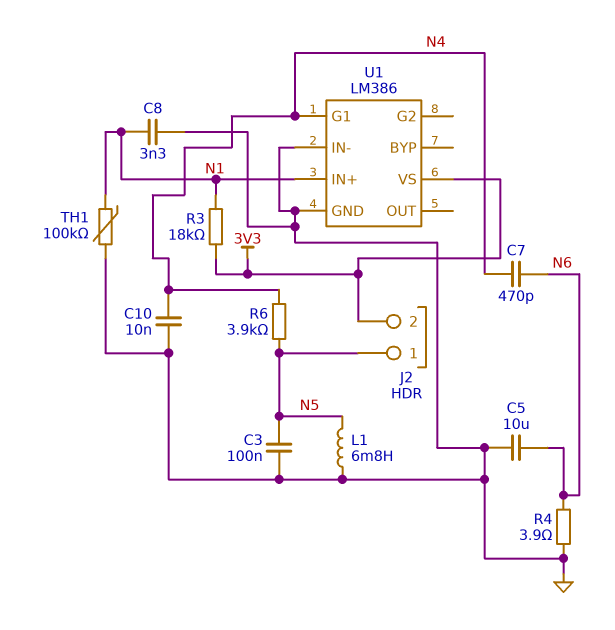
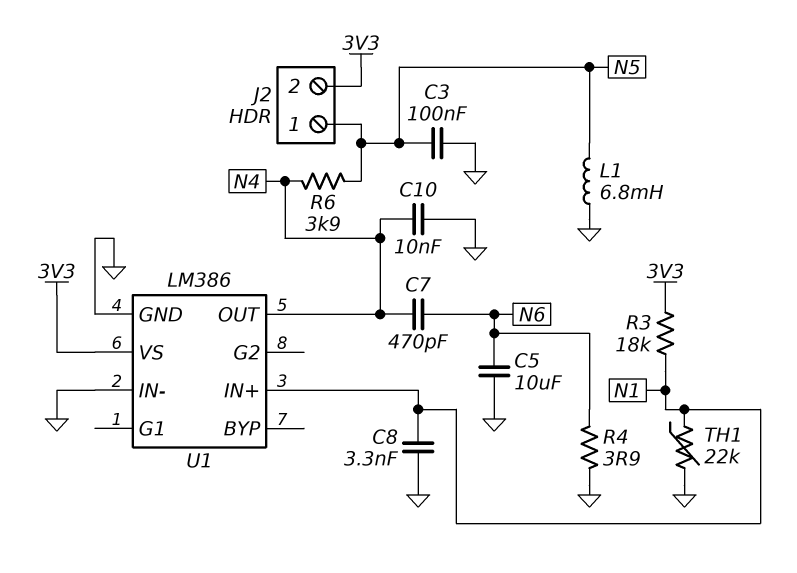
TH1: 100k (GND, N1) -> 22k (GND, N1)
U1 pin G1: N4 -> none
U1 pin OUT: none -> N4

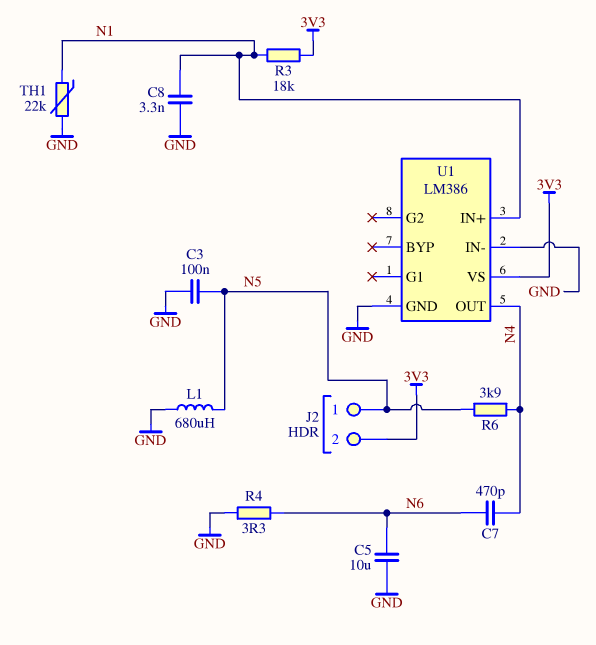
C10: 10nF (GND, N4) -> none
L1: 6.8mH (GND, N5) -> 680uH (GND, N5)
R4: 3.9 (GND, N6) -> 3.3 (GND, N6)

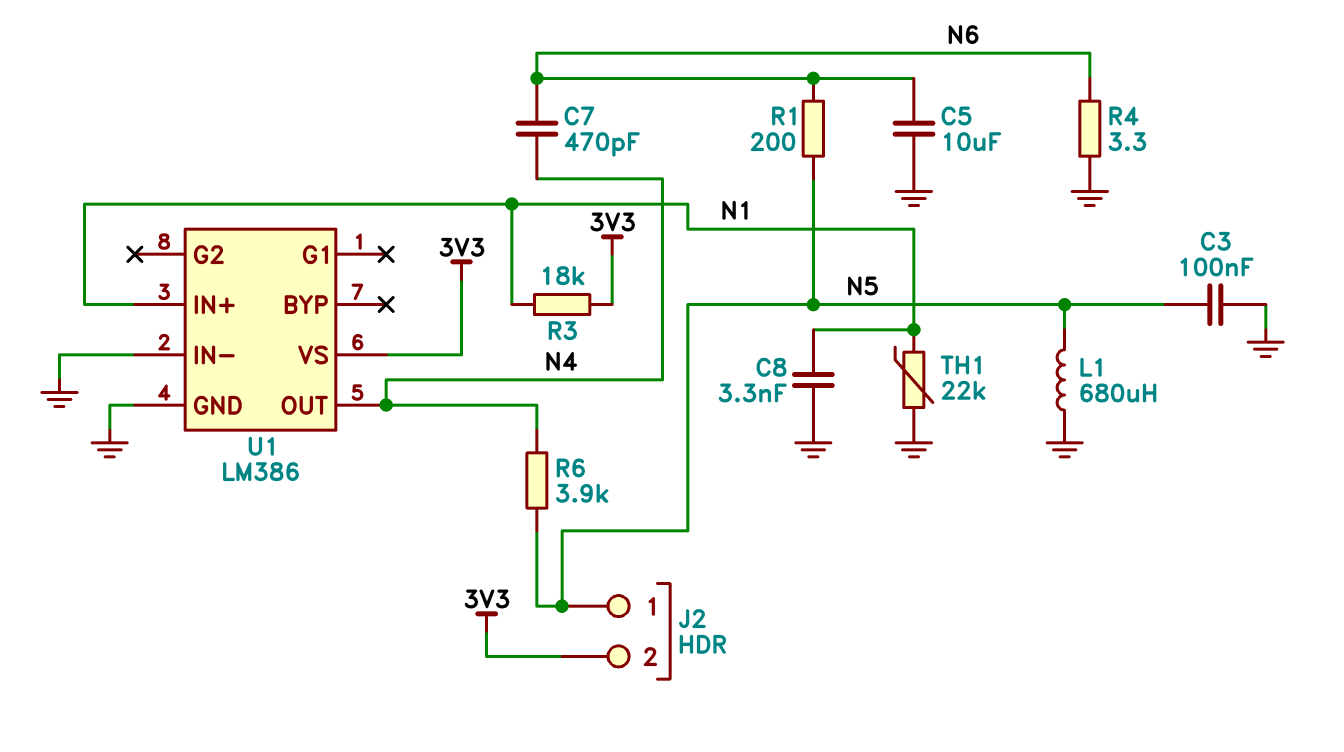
R1: none -> 200 (N5, N6)

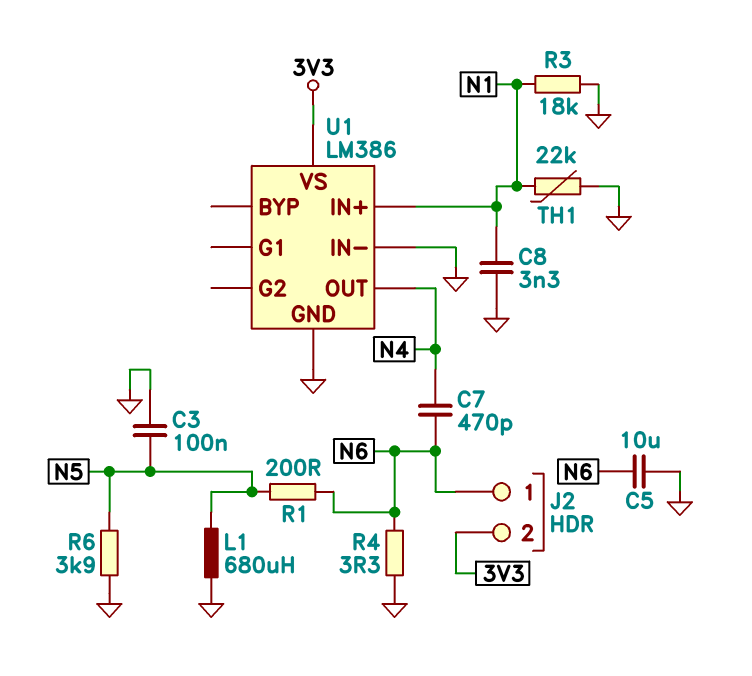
J2 pin 1: N5 -> N6
R3: 18k (3V3, N1) -> 18k (GND, N1)
R6: 3.9k (N4, N5) -> 3.9k (GND, N5)

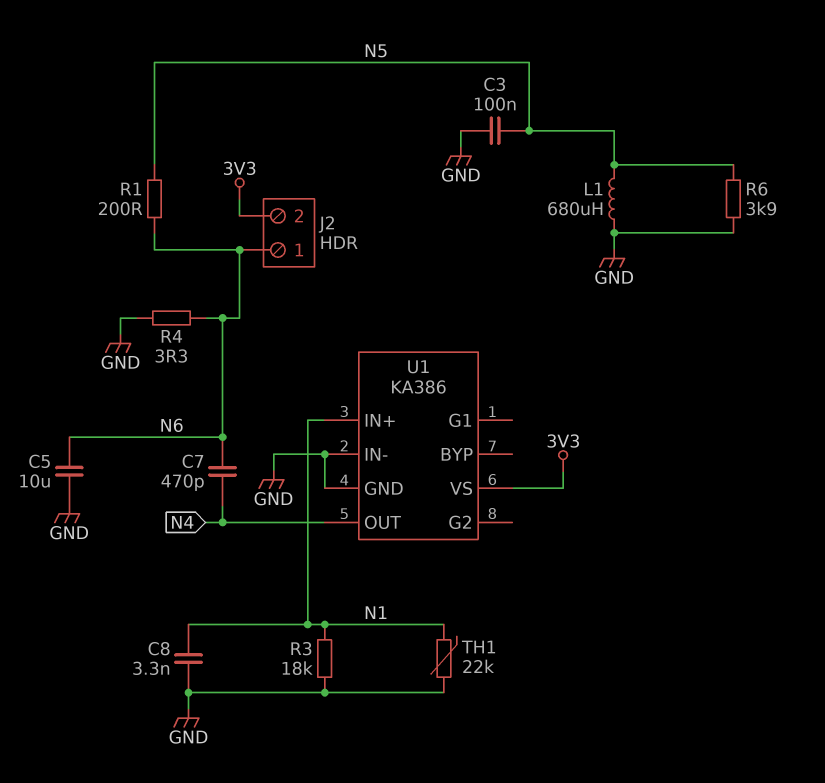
U1: LM386 -> KA386

